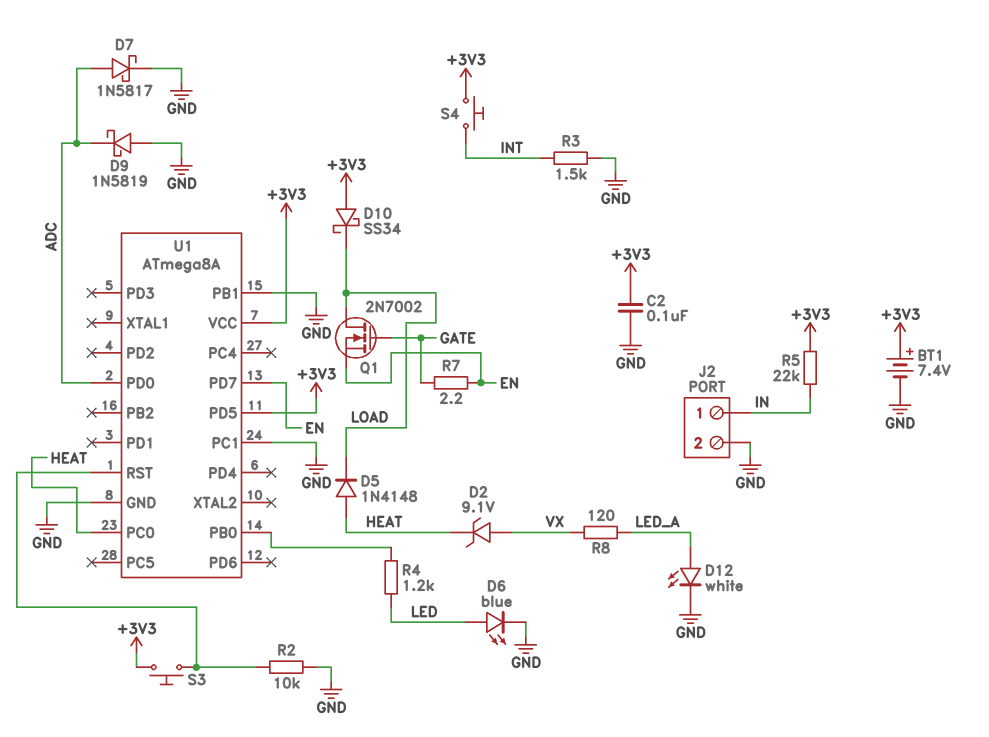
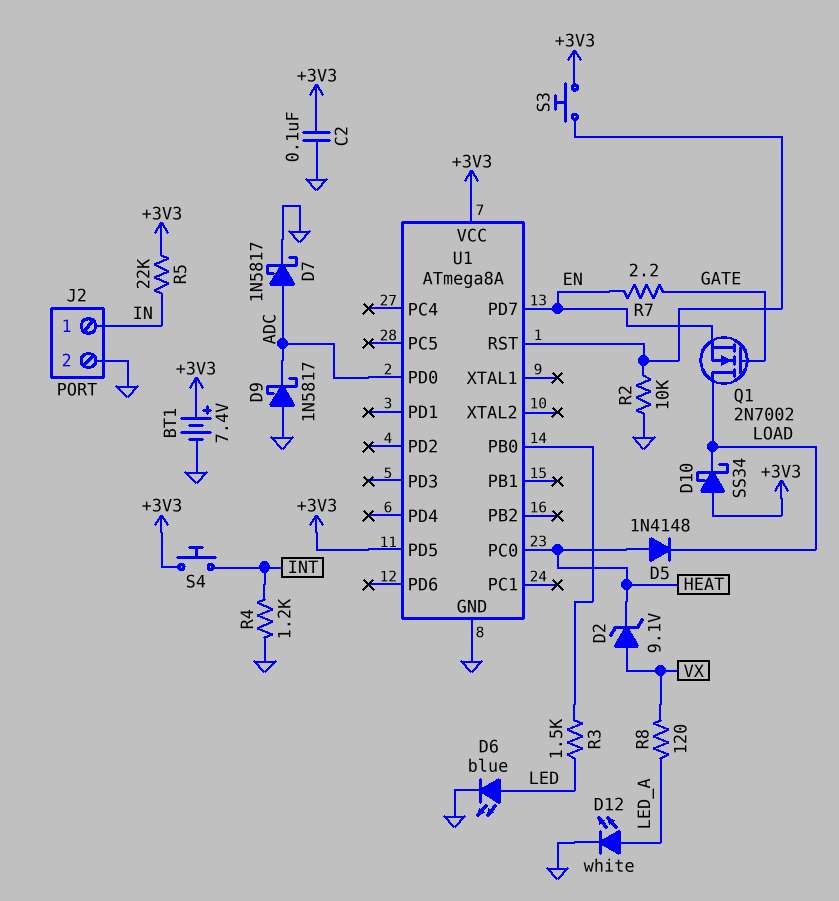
D9: schottky 1N5819 (A GND, K ADC) -> schottky 1N5817 (A GND, K ADC)
R3: 1.5k (GND, INT) -> 1.5k (LED, U1/PB0)
R4: 1.2k (LED, U1/PB0) -> 1.2k (GND, INT)
U1 pin PB1: GND -> none
U1 pin PC1: GND -> none

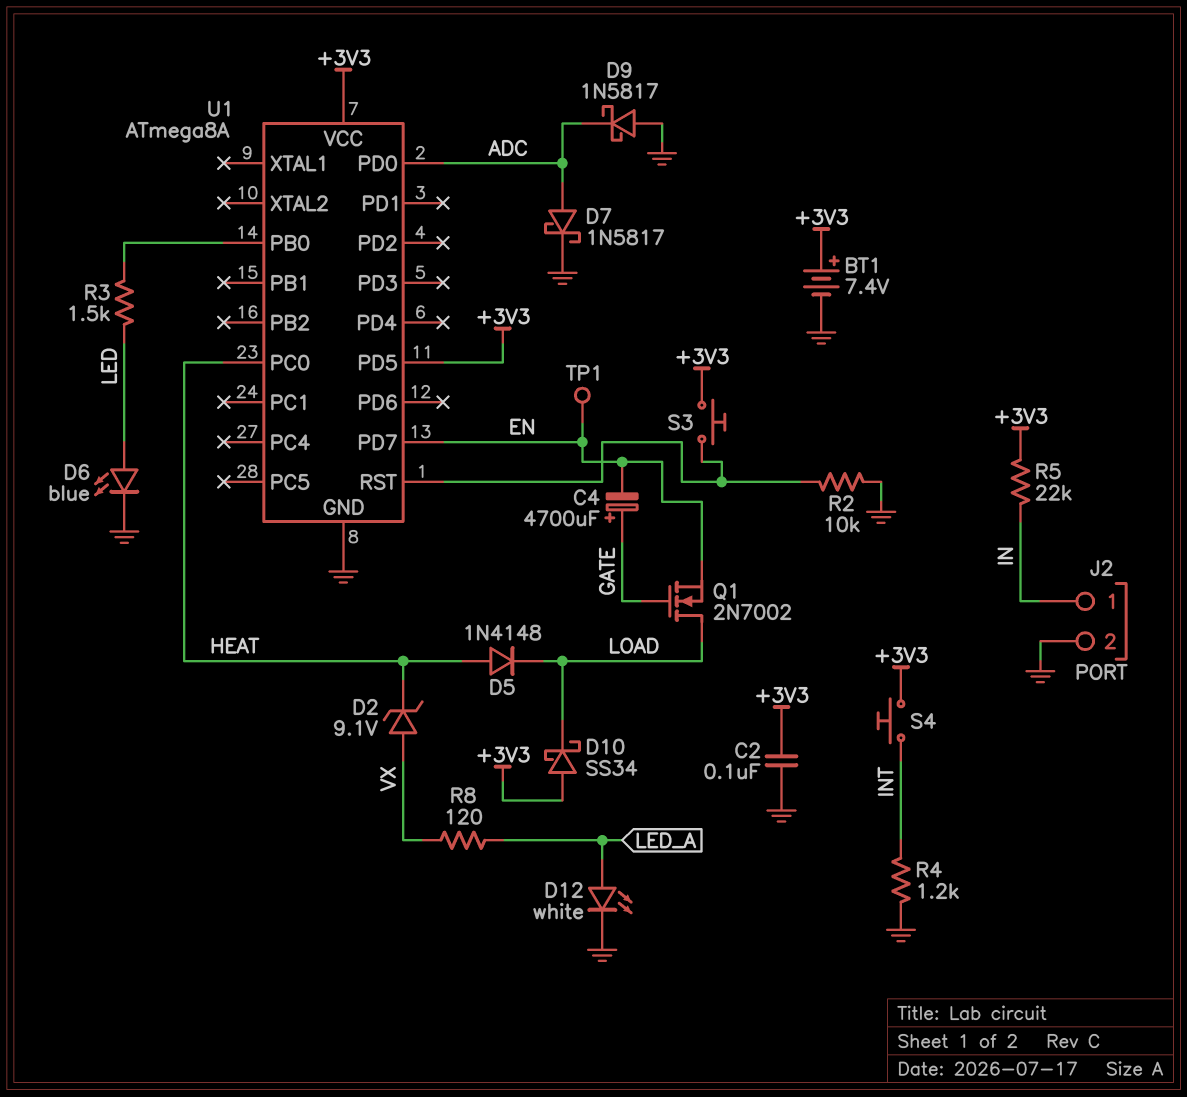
C4: none -> 4700uF (plus GATE, minus EN)
R7: 2.2 (EN, GATE) -> none
TP1: none -> test point (EN)

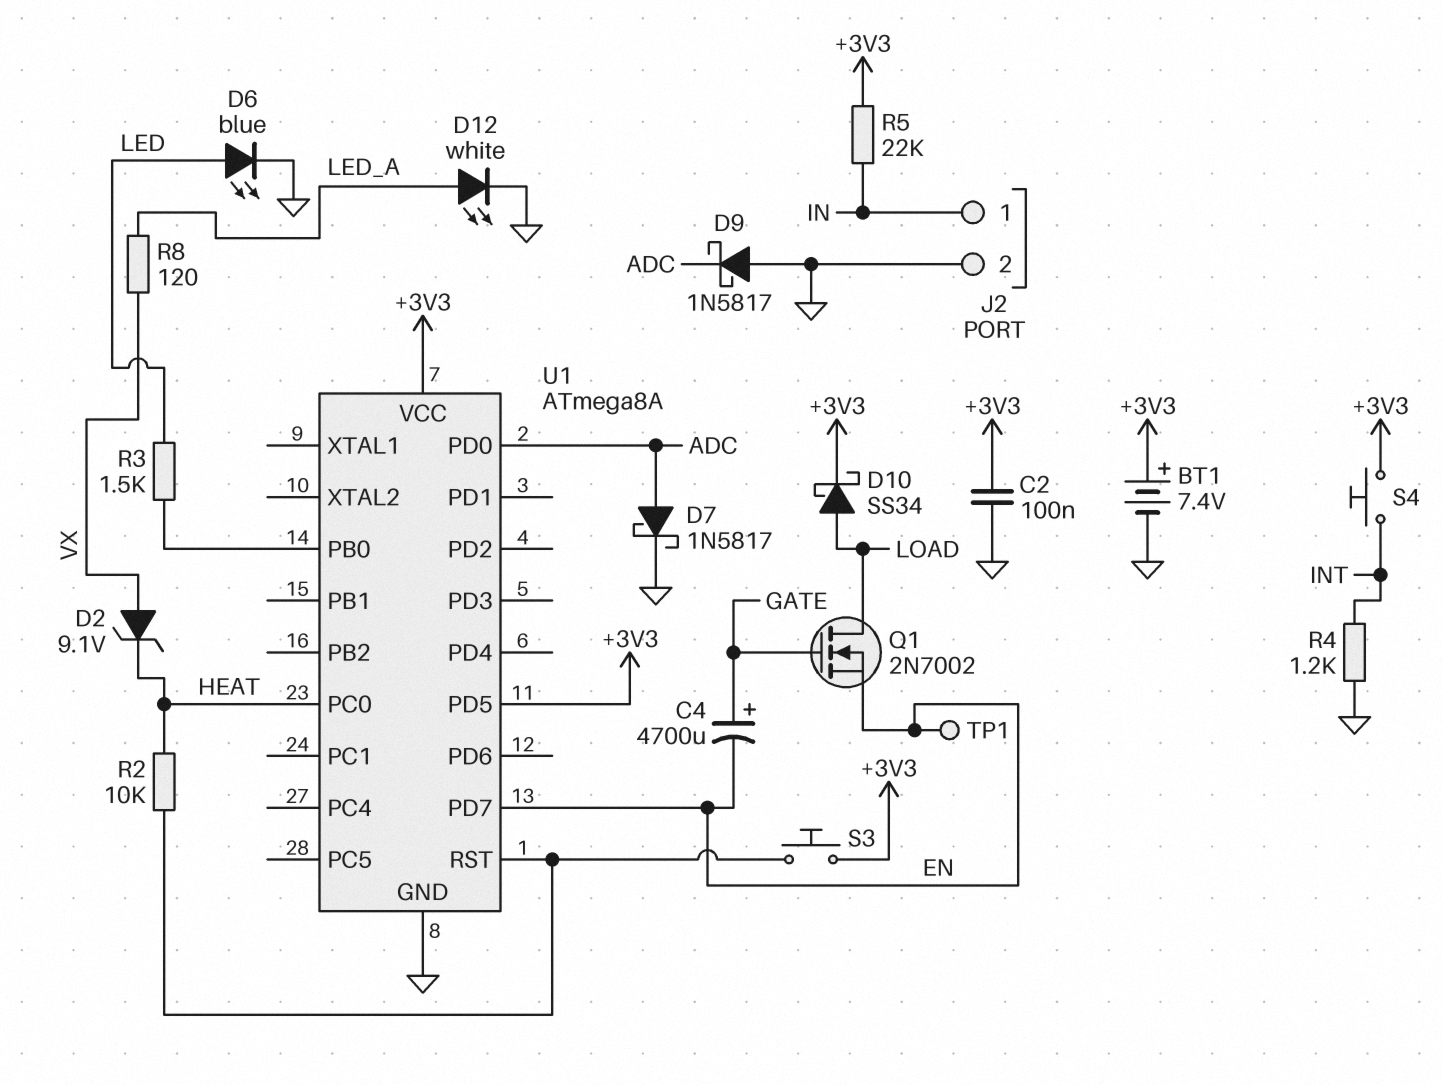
D5: diode 1N4148 (A HEAT, K LOAD) -> none
D10: schottky SS34 (A +3V3, K LOAD) -> schottky SS34 (A LOAD, K +3V3)
R2: 10k (GND, U1/RST) -> 10k (HEAT, U1/RST)

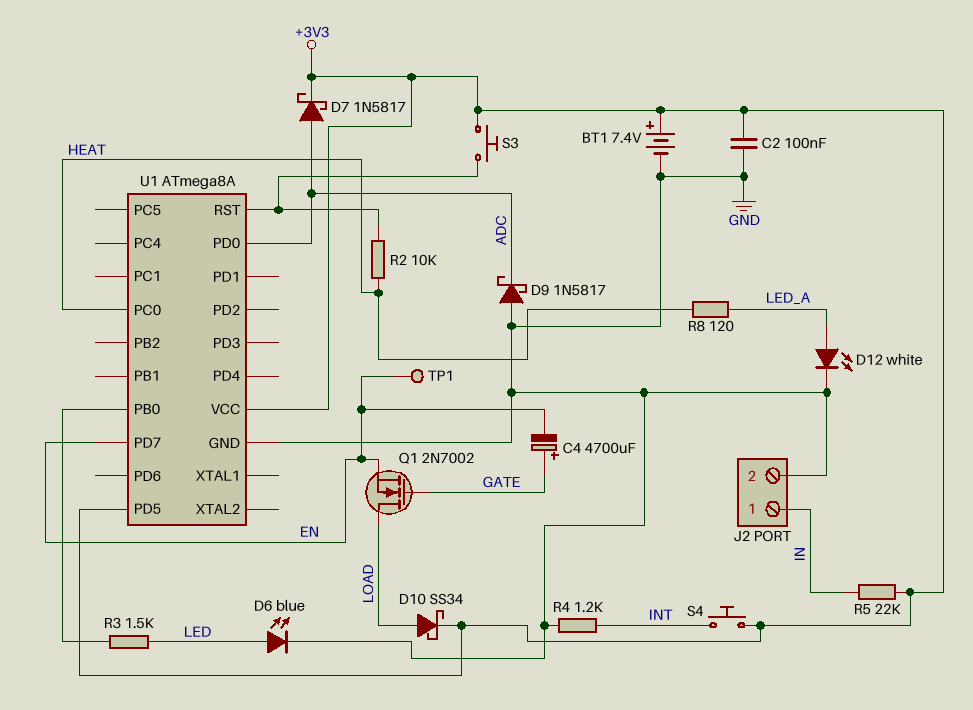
D2: zener 9.1V (A VX, K HEAT) -> none
D7: schottky 1N5817 (A ADC, K GND) -> schottky 1N5817 (A ADC, K +3V3)
R8: 120 (LED_A, VX) -> 120 (HEAT, LED_A)

